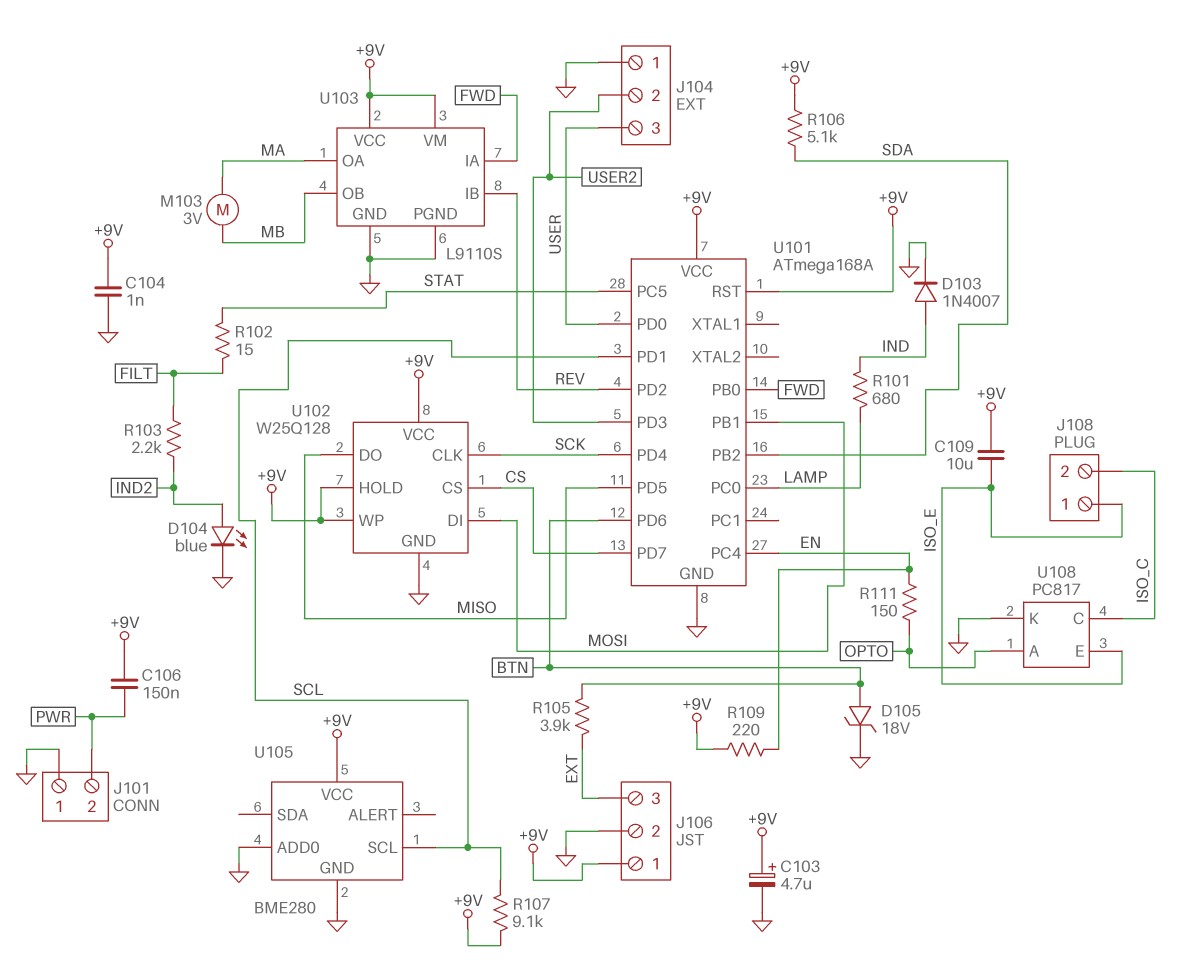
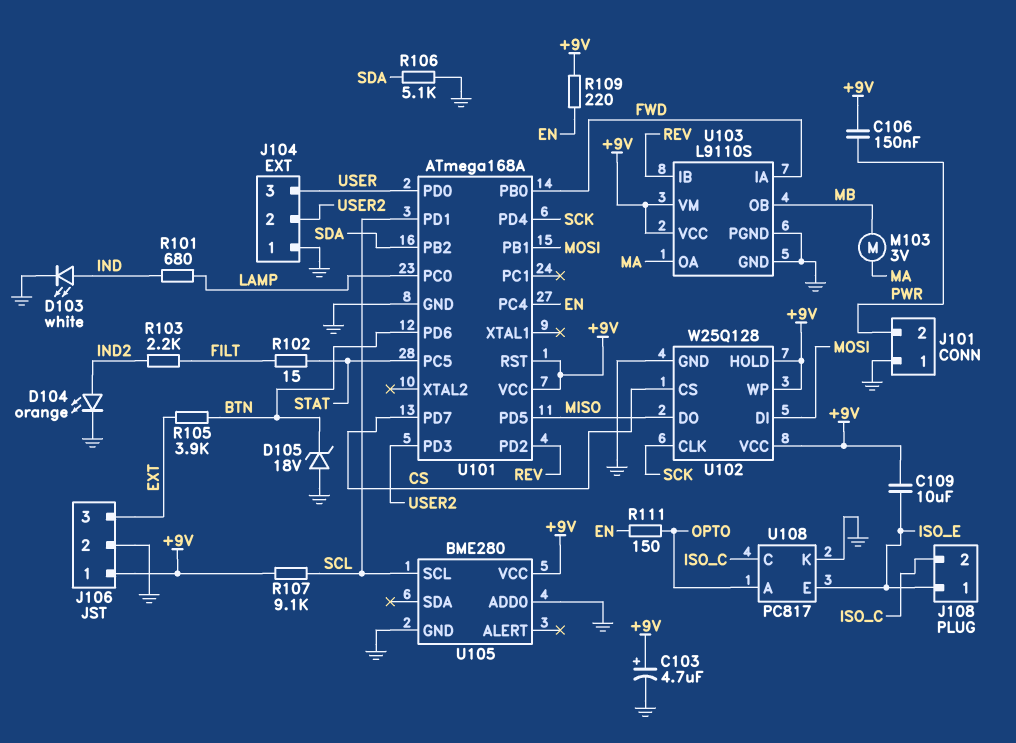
C104: 1nF (+9V, GND) -> none
D103: diode 1N4007 (A IND, K GND) -> LED white (A IND, K GND)
D104: LED blue (A IND2, K GND) -> LED orange (A IND2, K GND)
D105: zener 18V (A BTN, K GND) -> zener 18V (A GND, K BTN)
R106: 5.1k (+9V, SDA) -> 5.1k (GND, SDA)

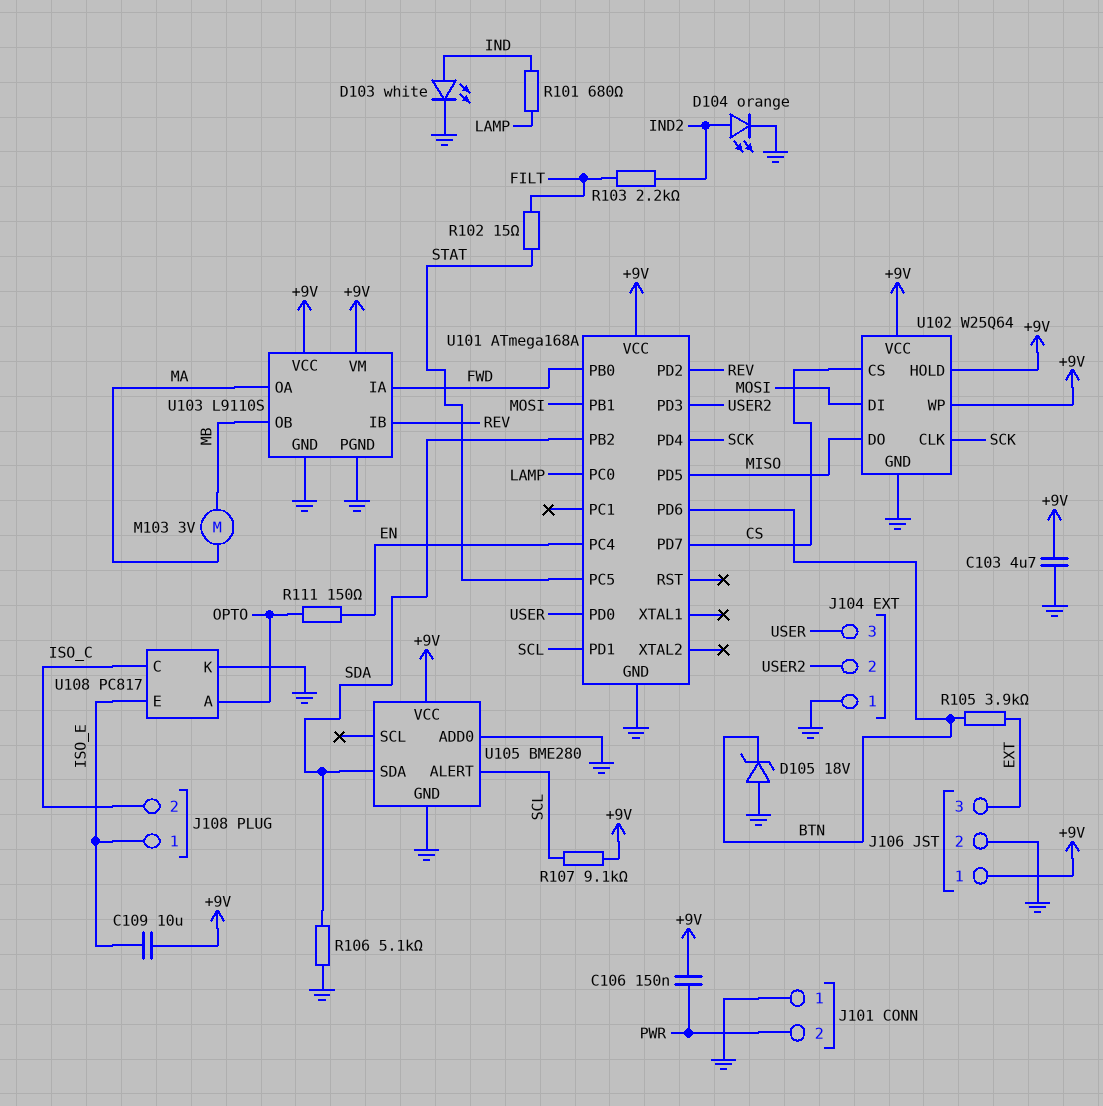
C103: 4.7uF (plus +9V, minus GND) -> 4.7uF (+9V, GND)
R109: 220 (+9V, EN) -> none
U101 pin RST: +9V -> none
U102: W25Q128 -> W25Q64
U105 pin ALERT: none -> SCL
U105 pin SCL: SCL -> none
U105 pin SDA: none -> SDA

